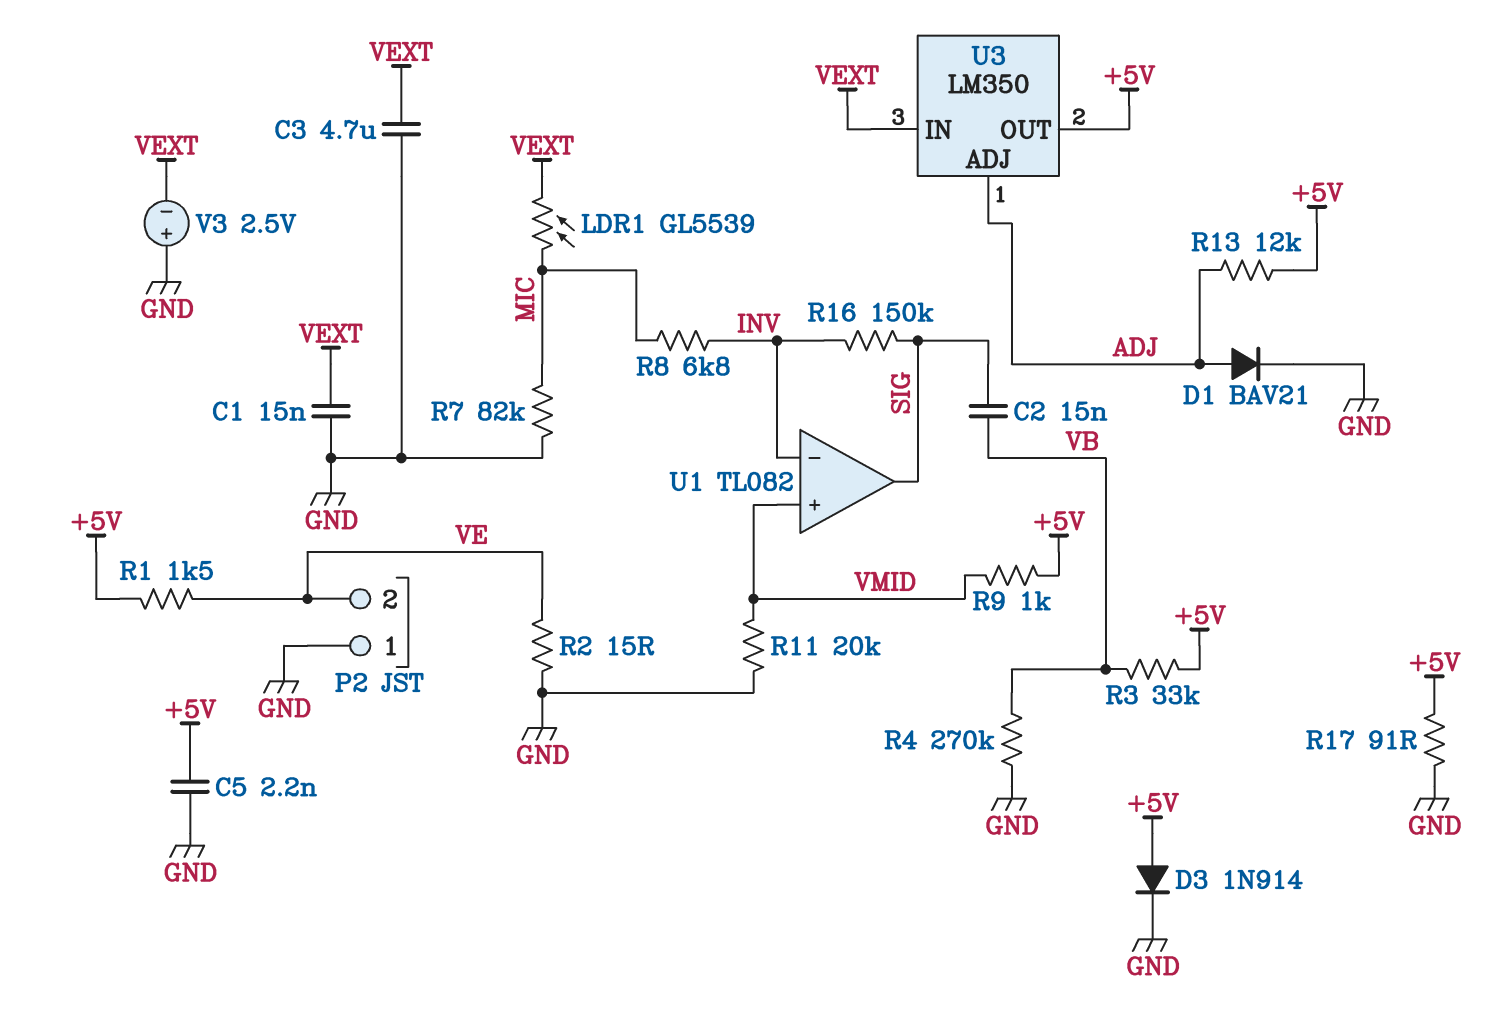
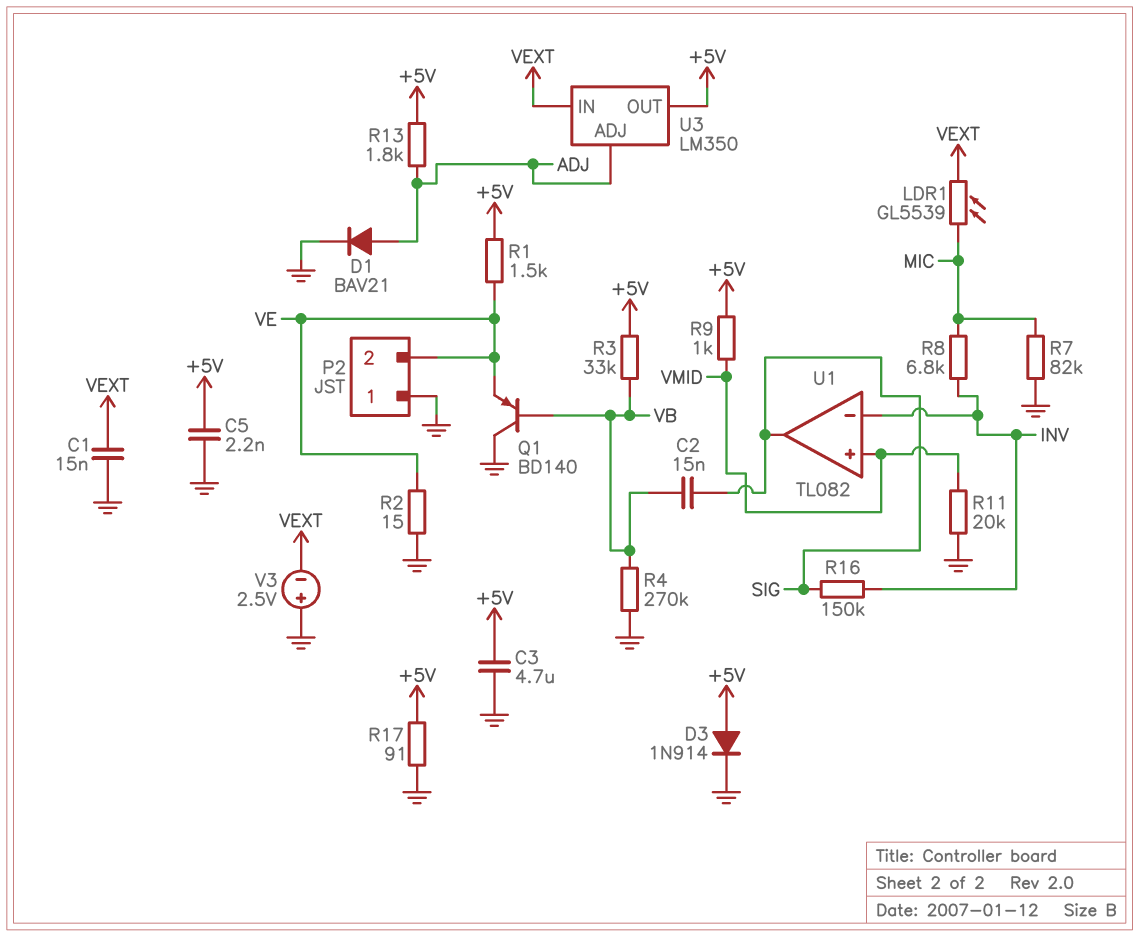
C3: 4.7uF (GND, VEXT) -> 4.7uF (+5V, GND)
Q1: none -> PNP BD140 (B VB, C GND, E VE)
R13: 12k (+5V, ADJ) -> 1.8k (+5V, ADJ)

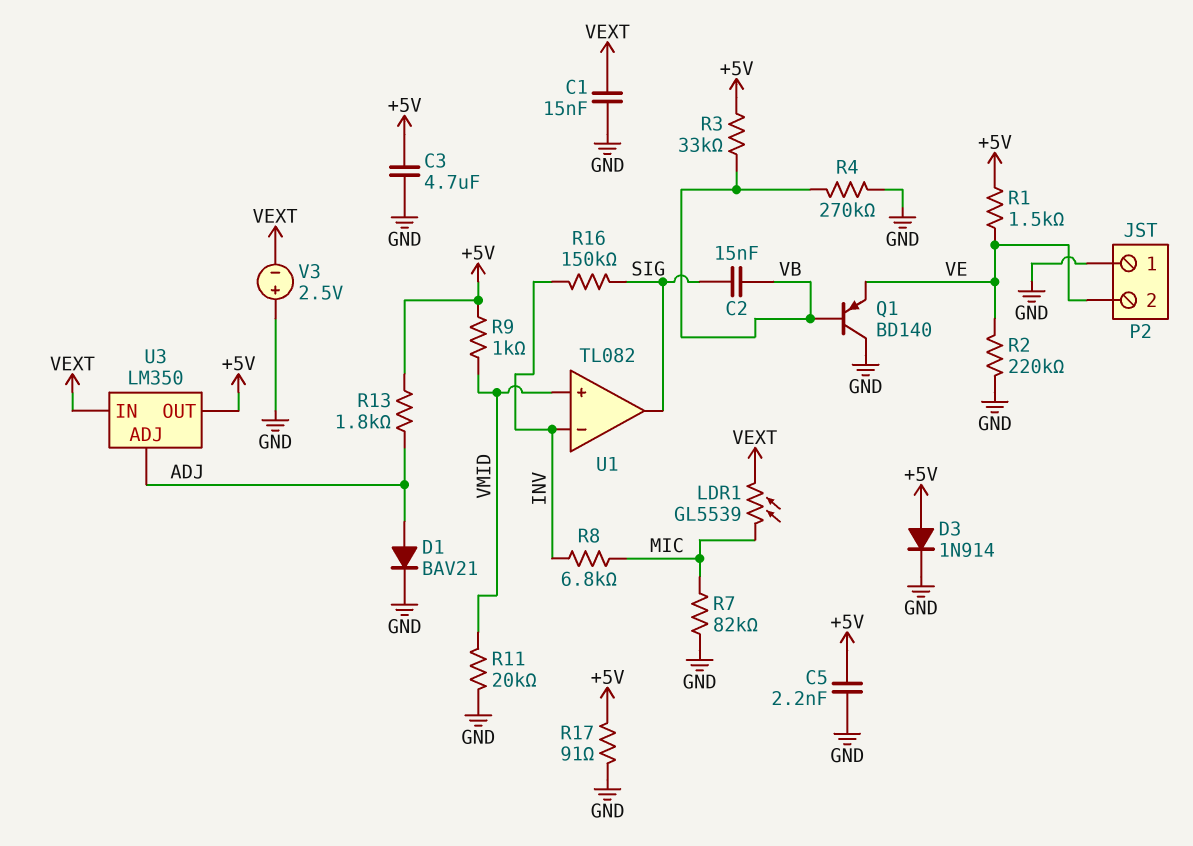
R2: 15 (GND, VE) -> 220k (GND, VE)

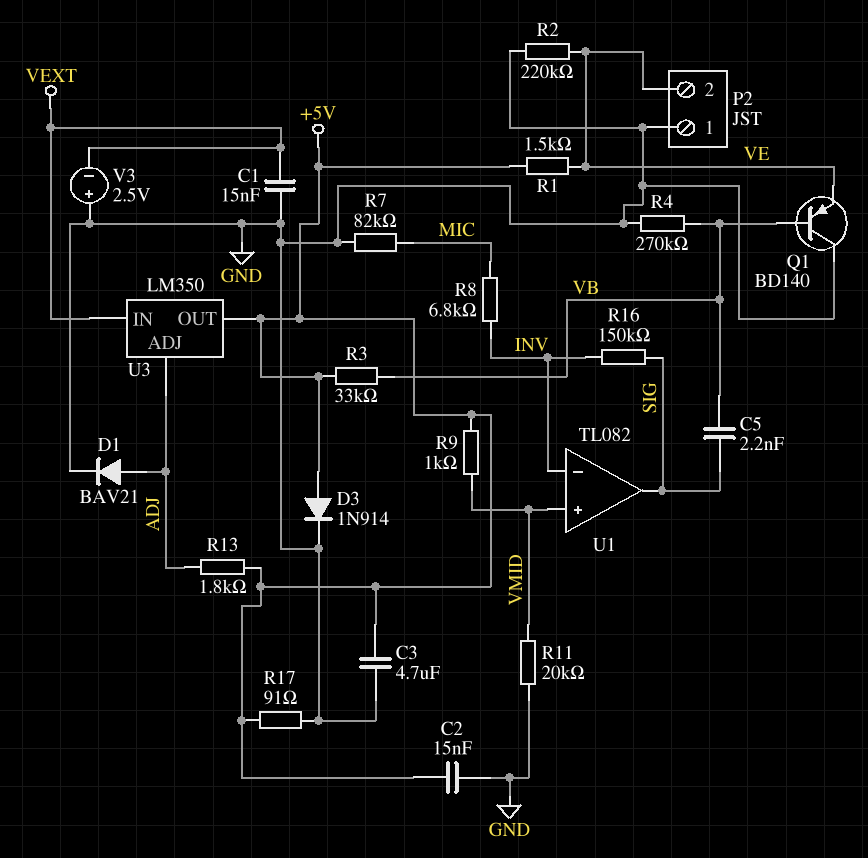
C2: 15nF (SIG, VB) -> 15nF (+5V, GND)
C5: 2.2nF (+5V, GND) -> 2.2nF (SIG, VB)
LDR1: GL5539 (MIC, VEXT) -> none

